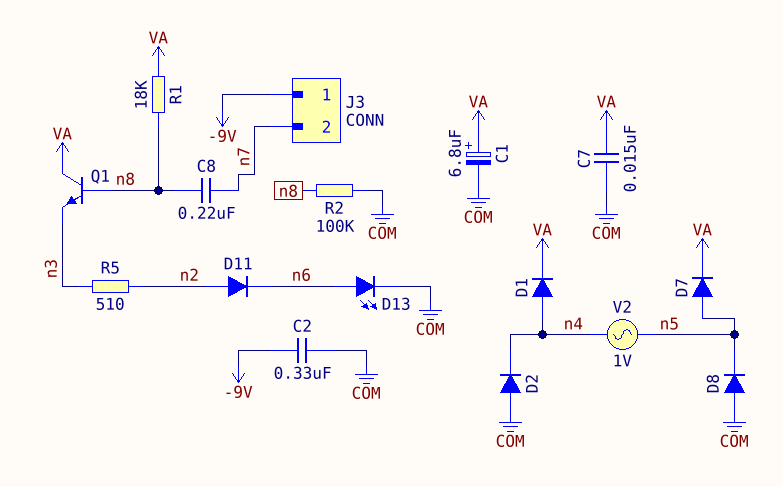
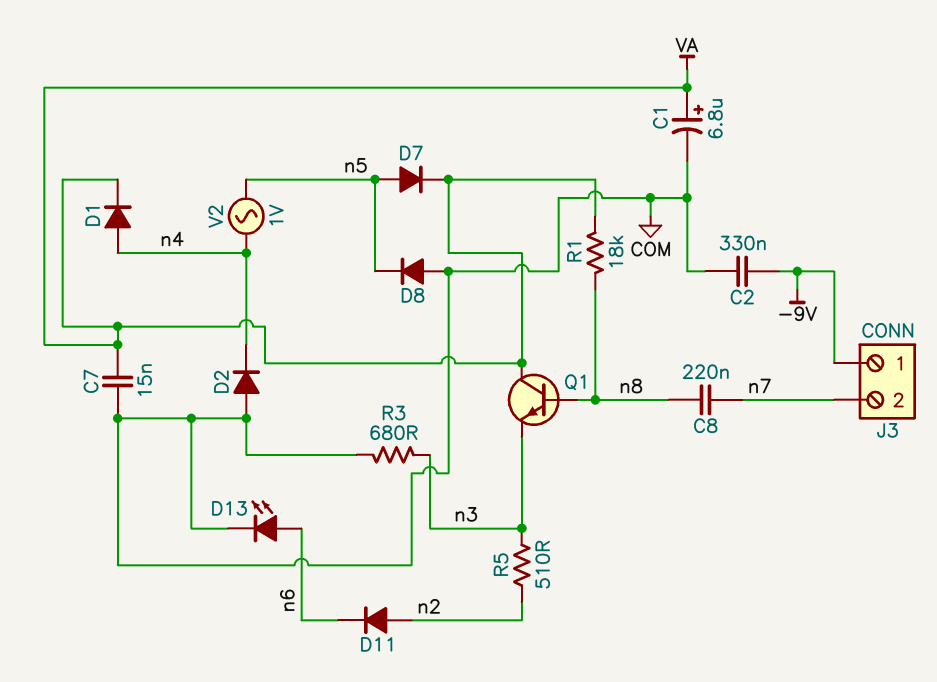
R2: 100k (COM, n8) -> none
R3: none -> 680 (COM, n3)

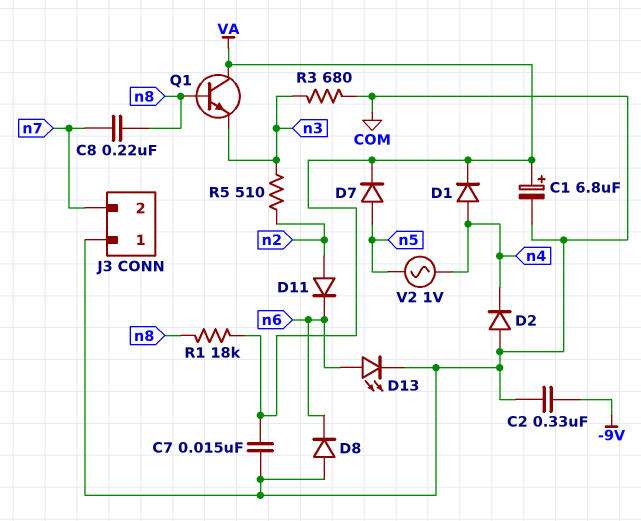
D8: diode (A COM, K n5) -> diode (A COM, K n6)
J3 pin 1: -9V -> COM

